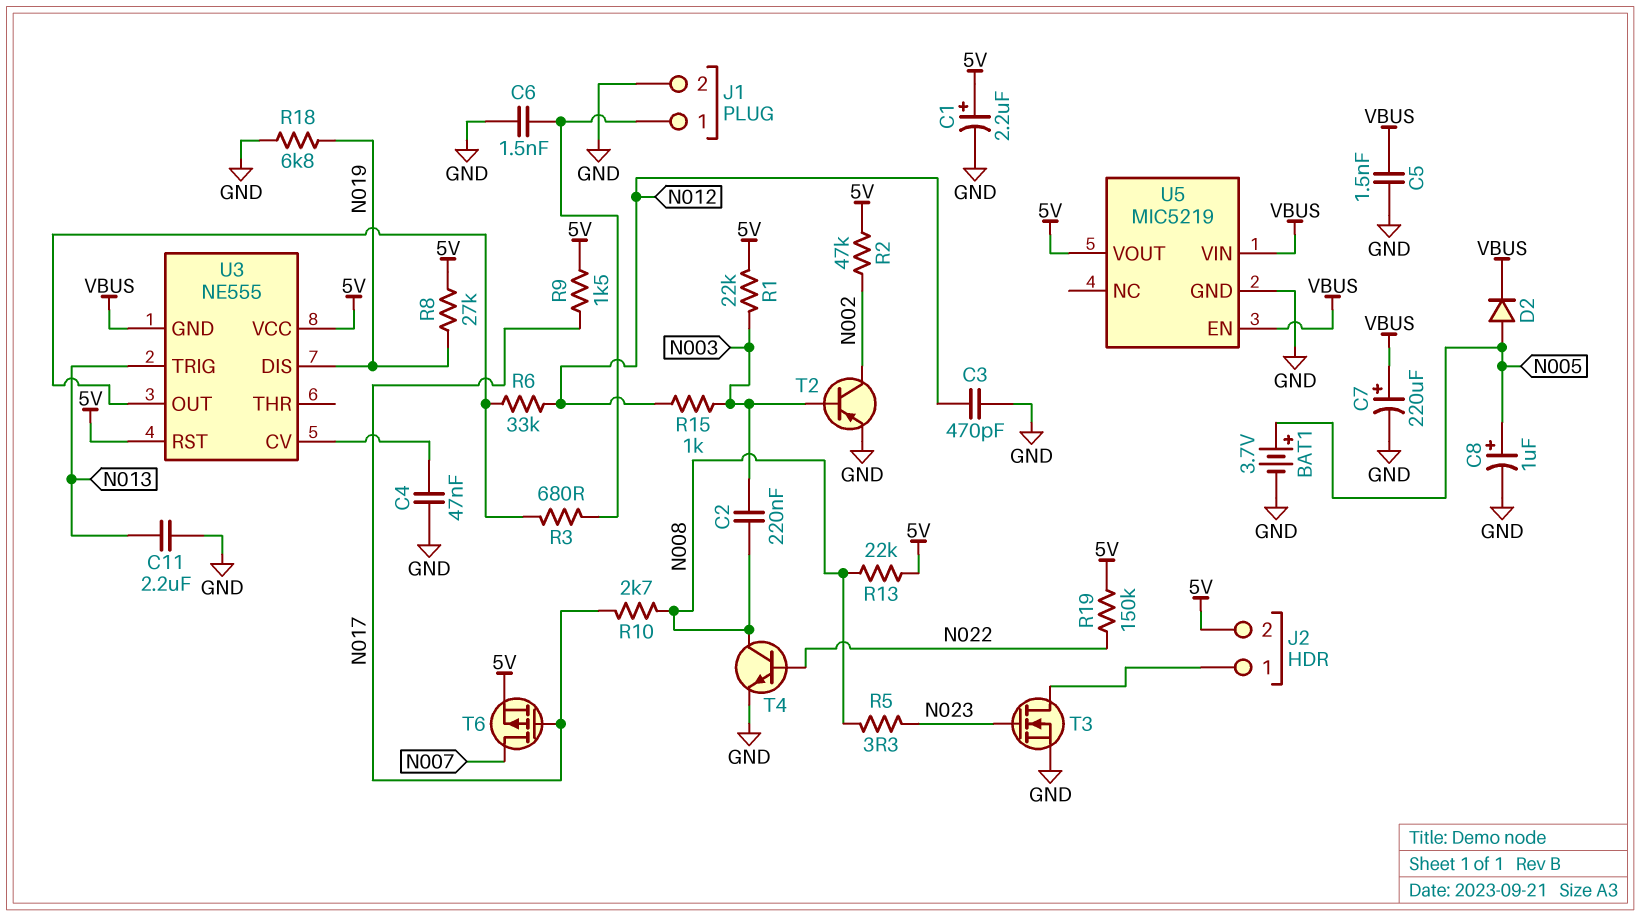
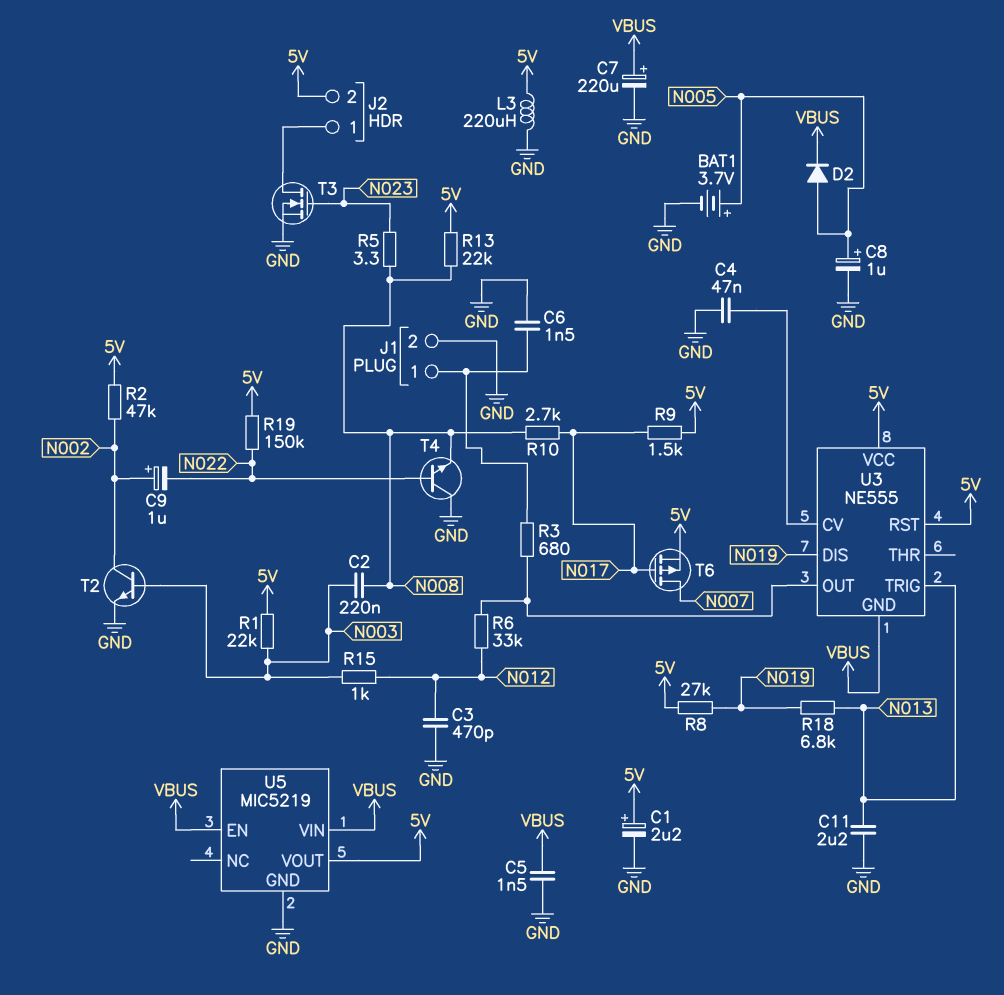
C9: none -> 1uF (plus N002, minus N022)
L3: none -> 220uH (5V, GND)
R18: 6.8k (GND, N019) -> 6.8k (N013, N019)
T2: PNP (B N003, C N002, E GND) -> NPN (B N003, C N002, E GND)
T4: NPN (B N022, C N008, E GND) -> NPN (B N022, C GND, E N008)

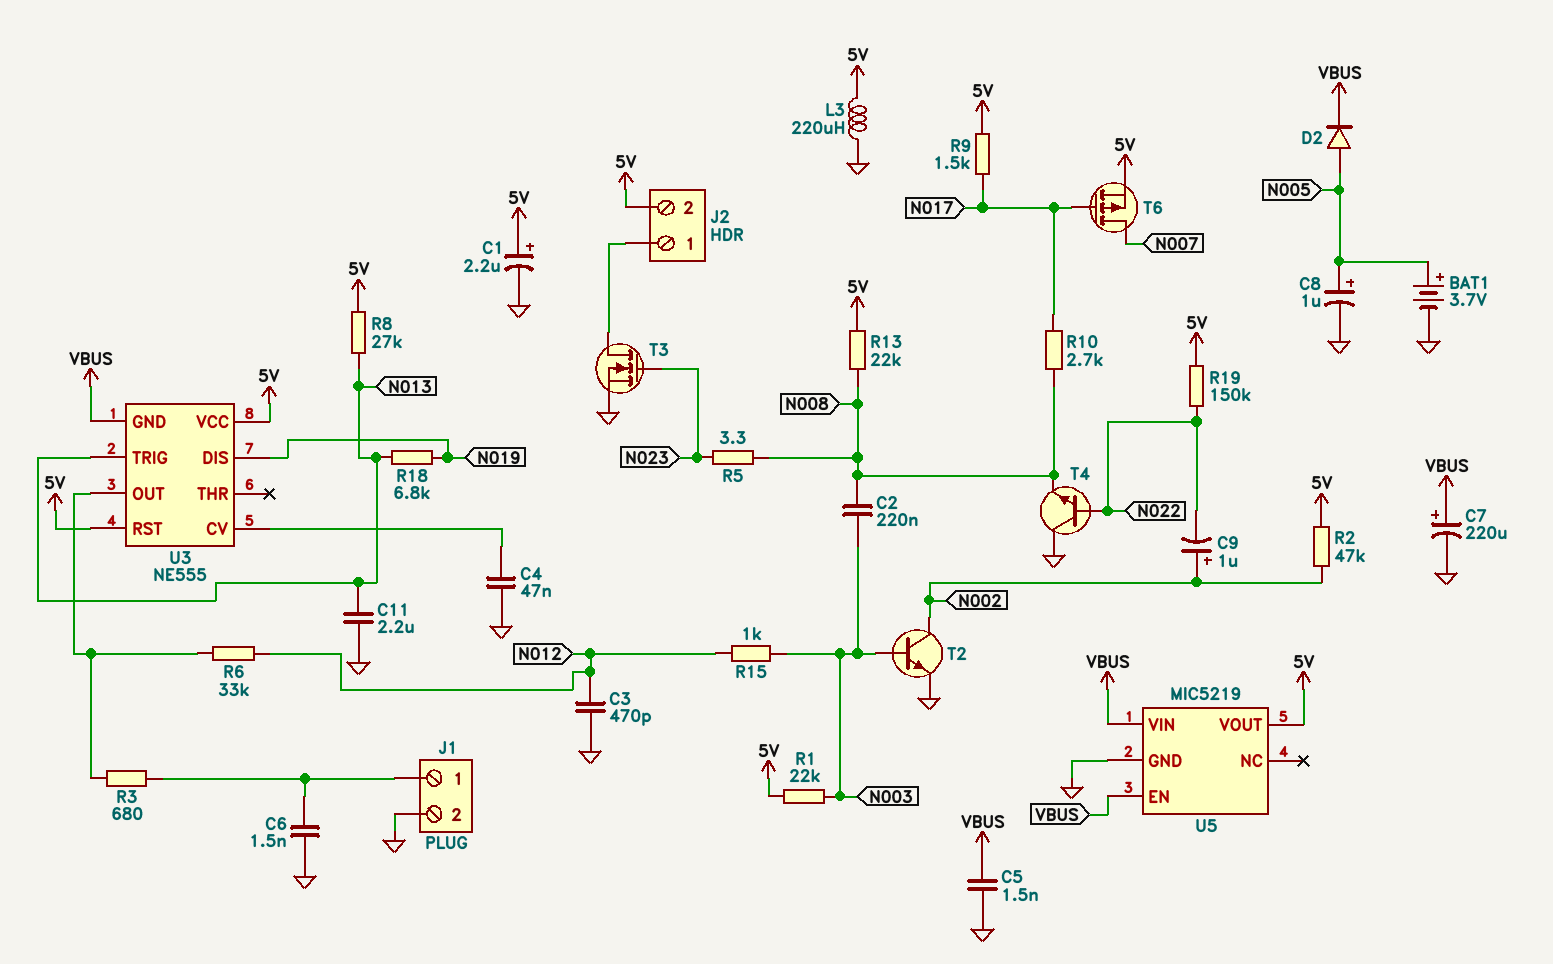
R8: 27k (5V, N019) -> 27k (5V, N013)

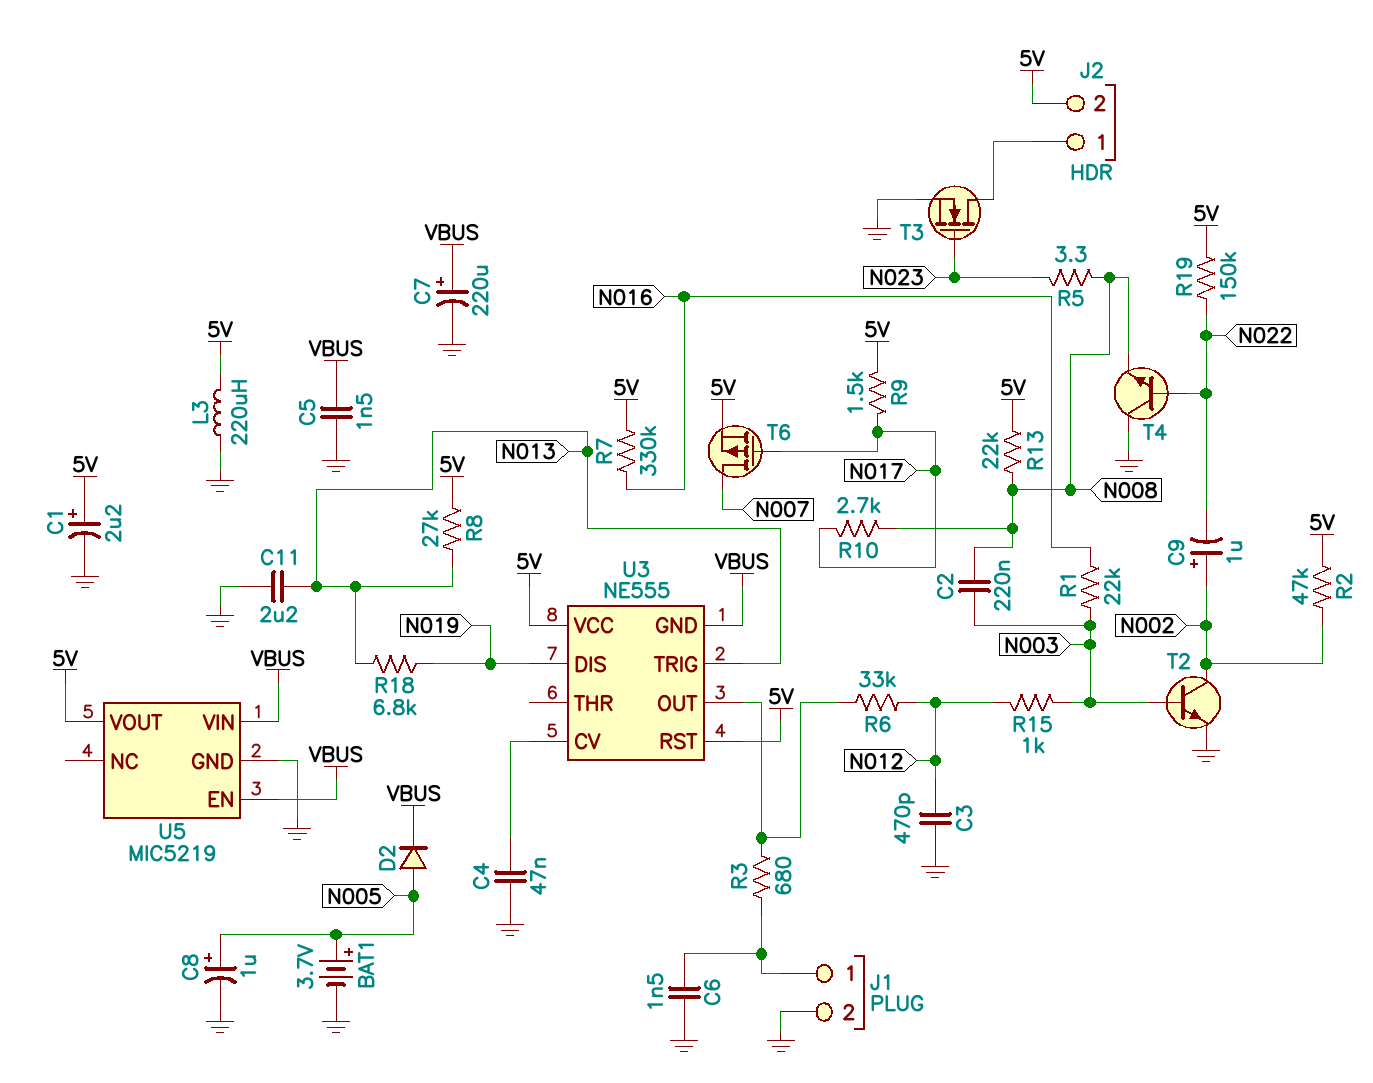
R1: 22k (5V, N003) -> 22k (N003, N016)
R7: none -> 330k (5V, N016)

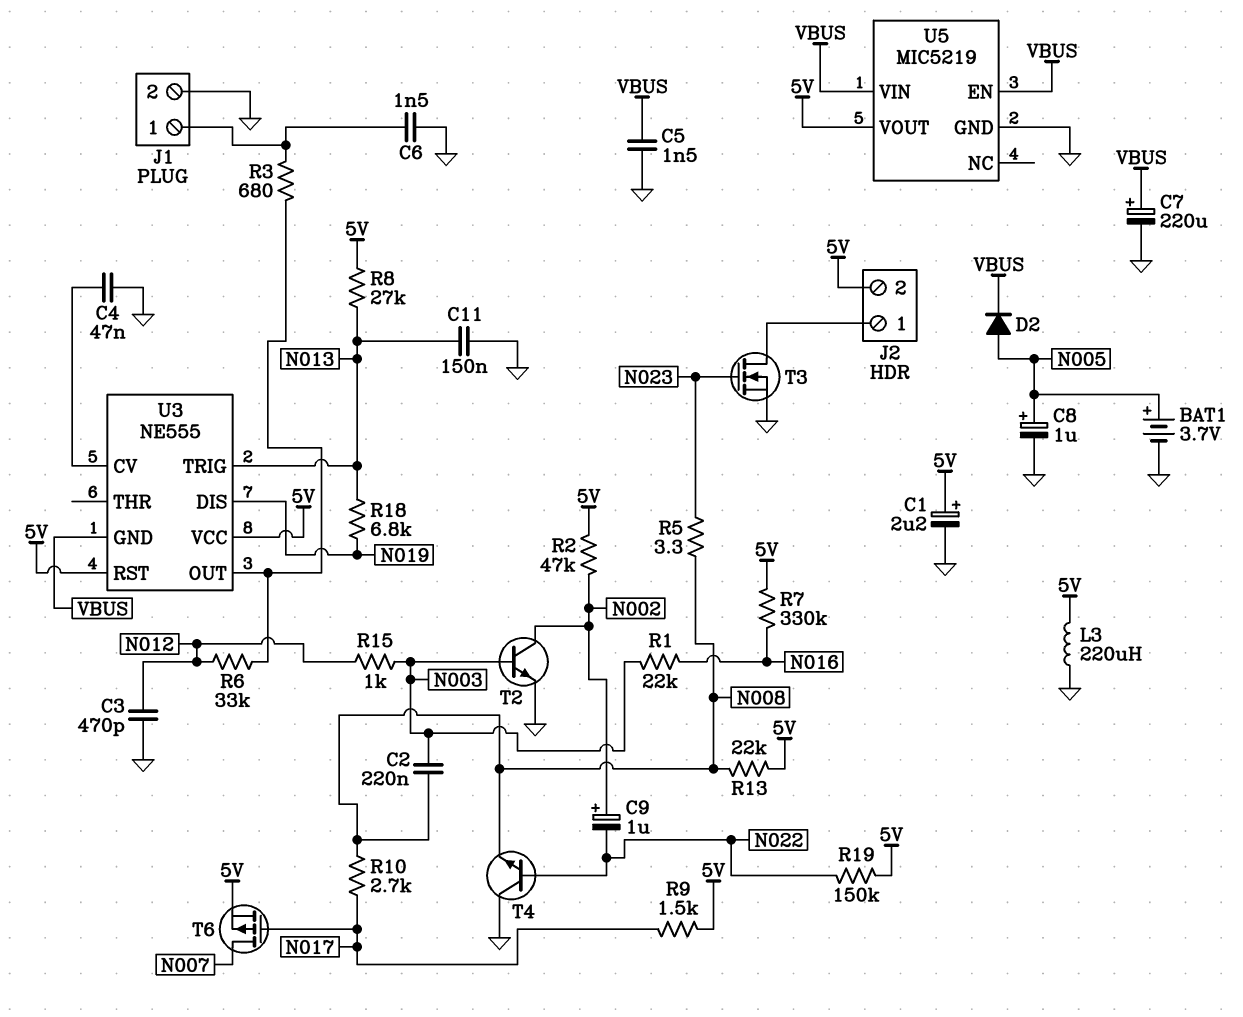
C11: 2.2uF (GND, N013) -> 150nF (GND, N013)

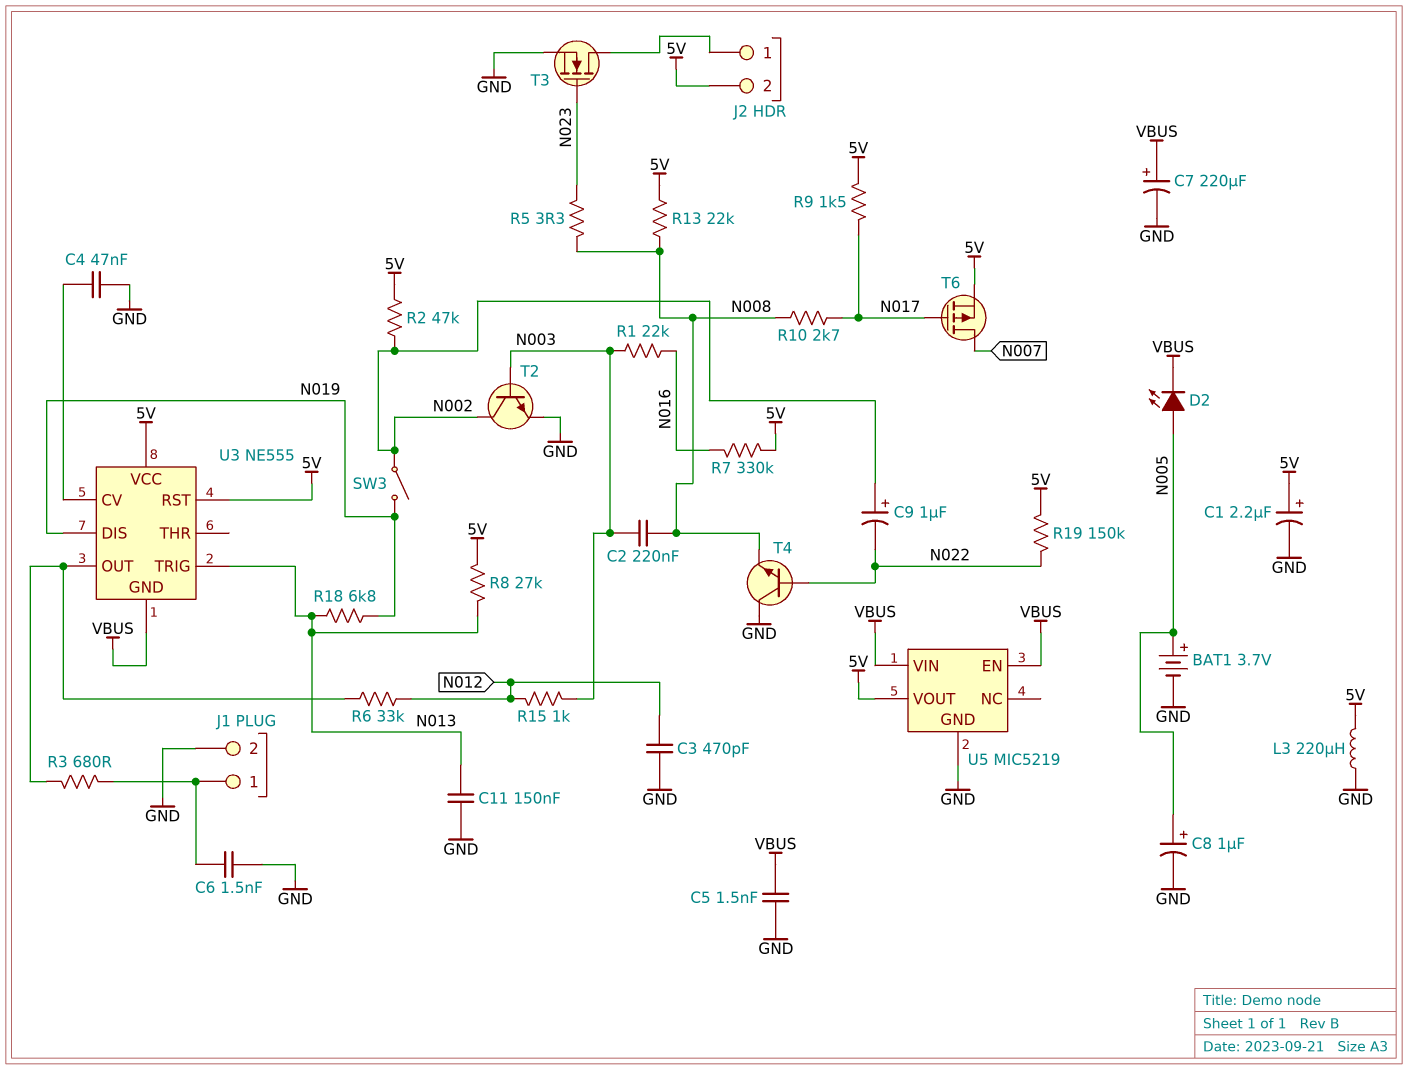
D2: diode (A N005, K VBUS) -> LED (A N005, K VBUS)
SW3: none -> switch (N002, N019)

